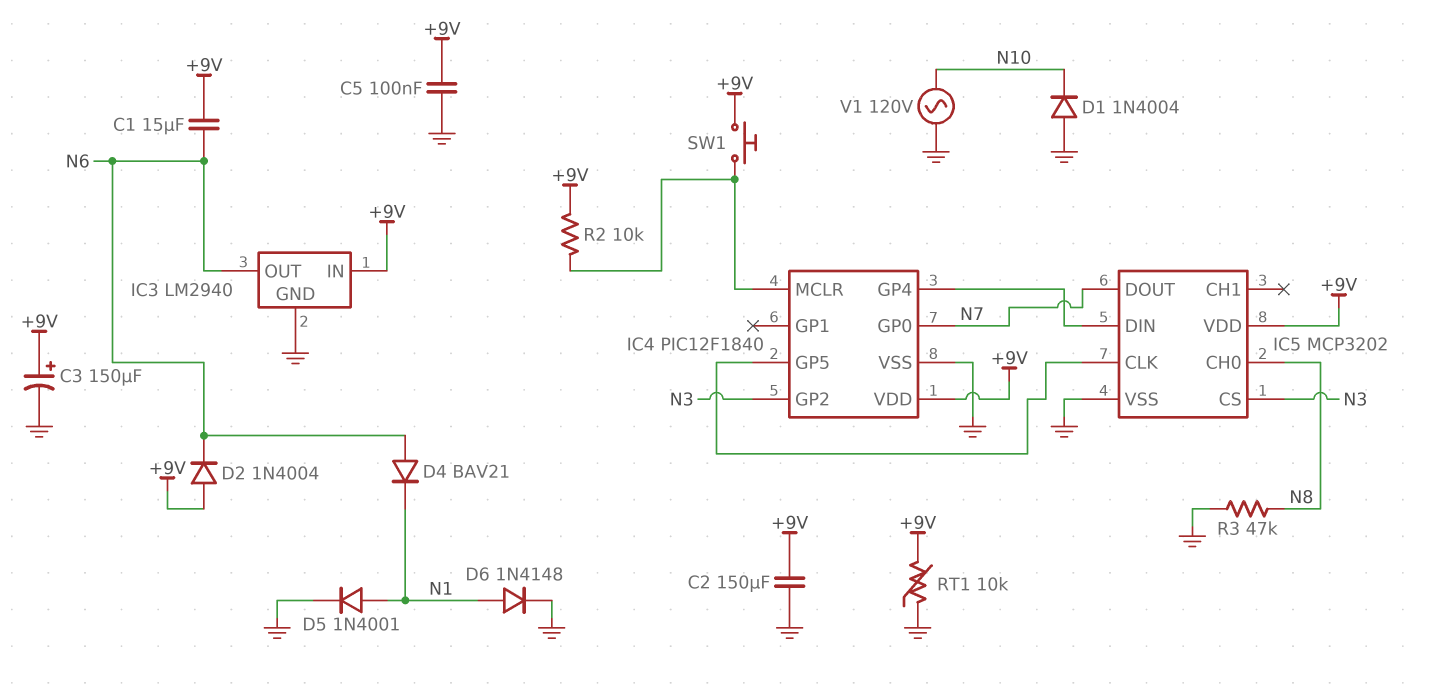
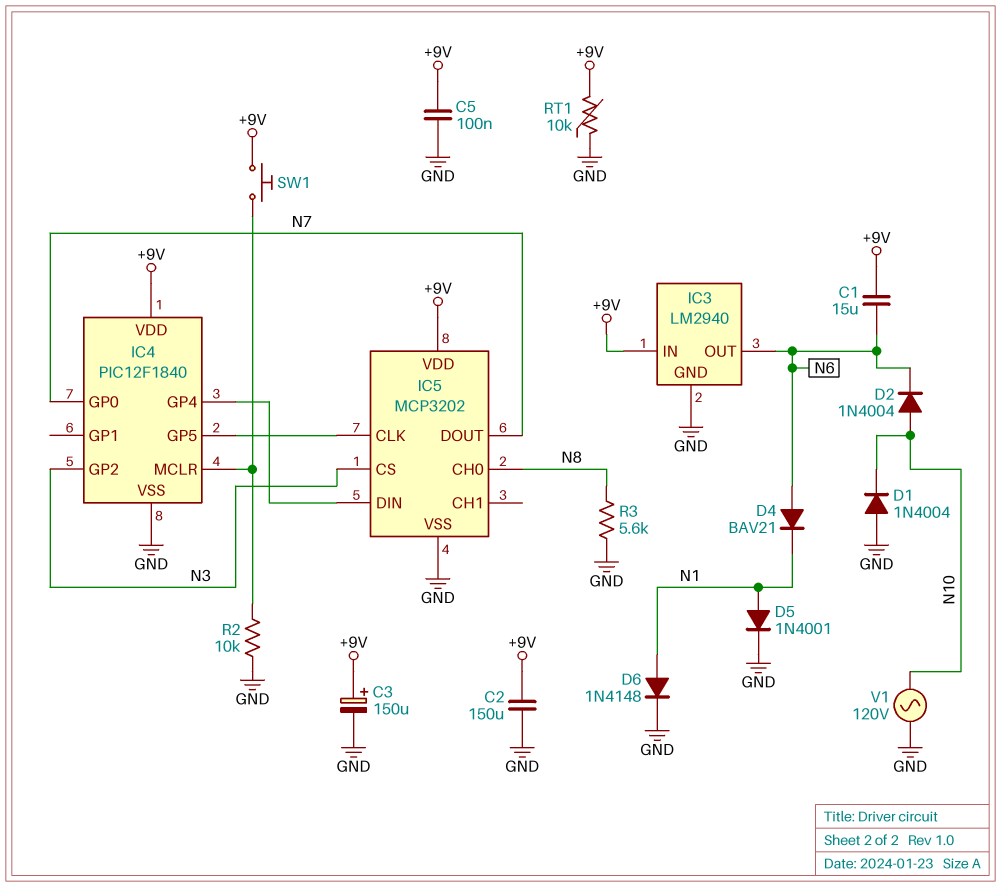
D2: diode 1N4004 (A +9V, K N6) -> diode 1N4004 (A N10, K N6)
R2: 10k (+9V, IC4/MCLR) -> 10k (GND, IC4/MCLR)
R3: 47k (GND, N8) -> 5.6k (GND, N8)

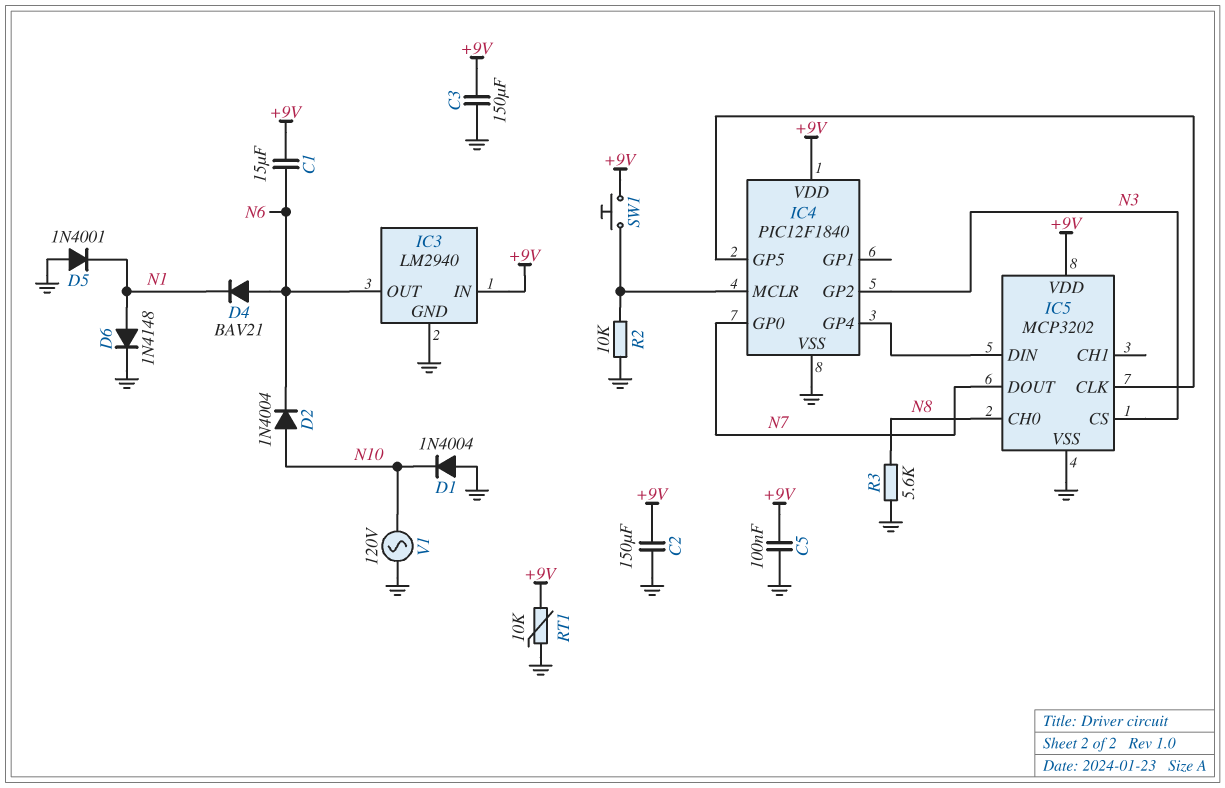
C3: 150uF (plus +9V, minus GND) -> 150uF (+9V, GND)
D5: diode 1N4001 (A N1, K GND) -> diode 1N4001 (A GND, K N1)

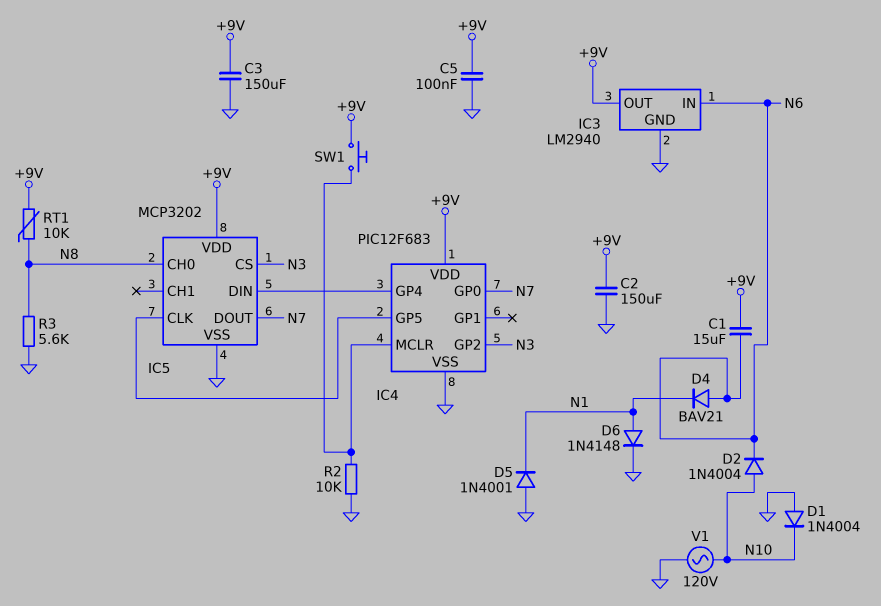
IC3 pin IN: +9V -> N6
IC3 pin OUT: N6 -> +9V
IC4: PIC12F1840 -> PIC12F683
RT1: 10k (+9V, GND) -> 10k (+9V, N8)

